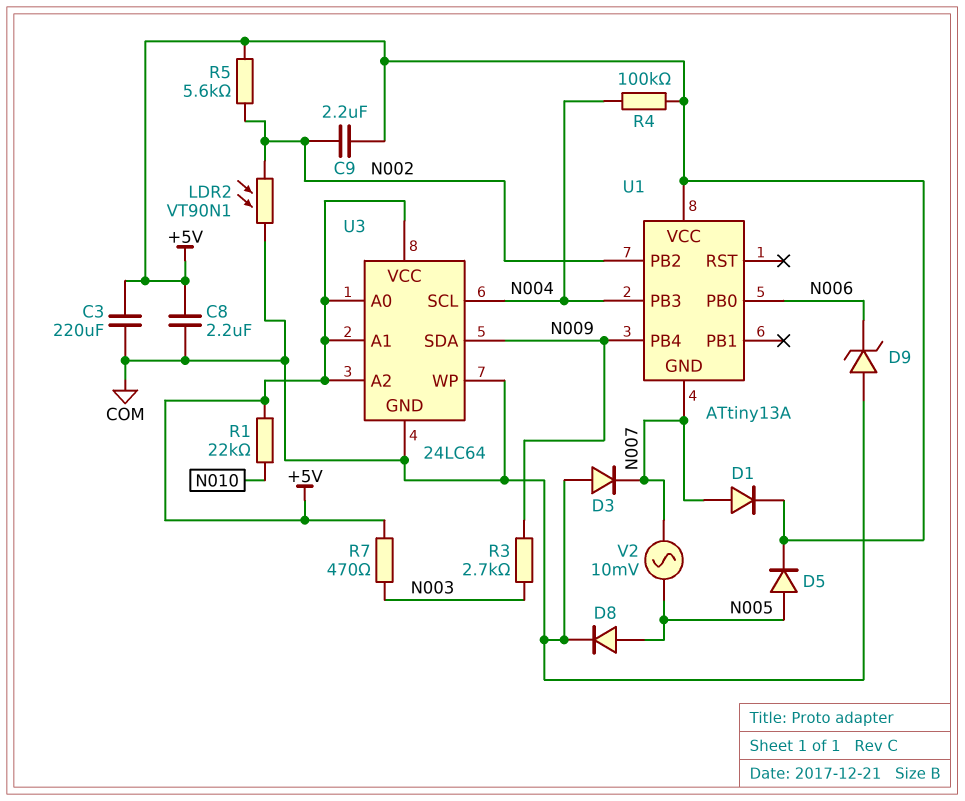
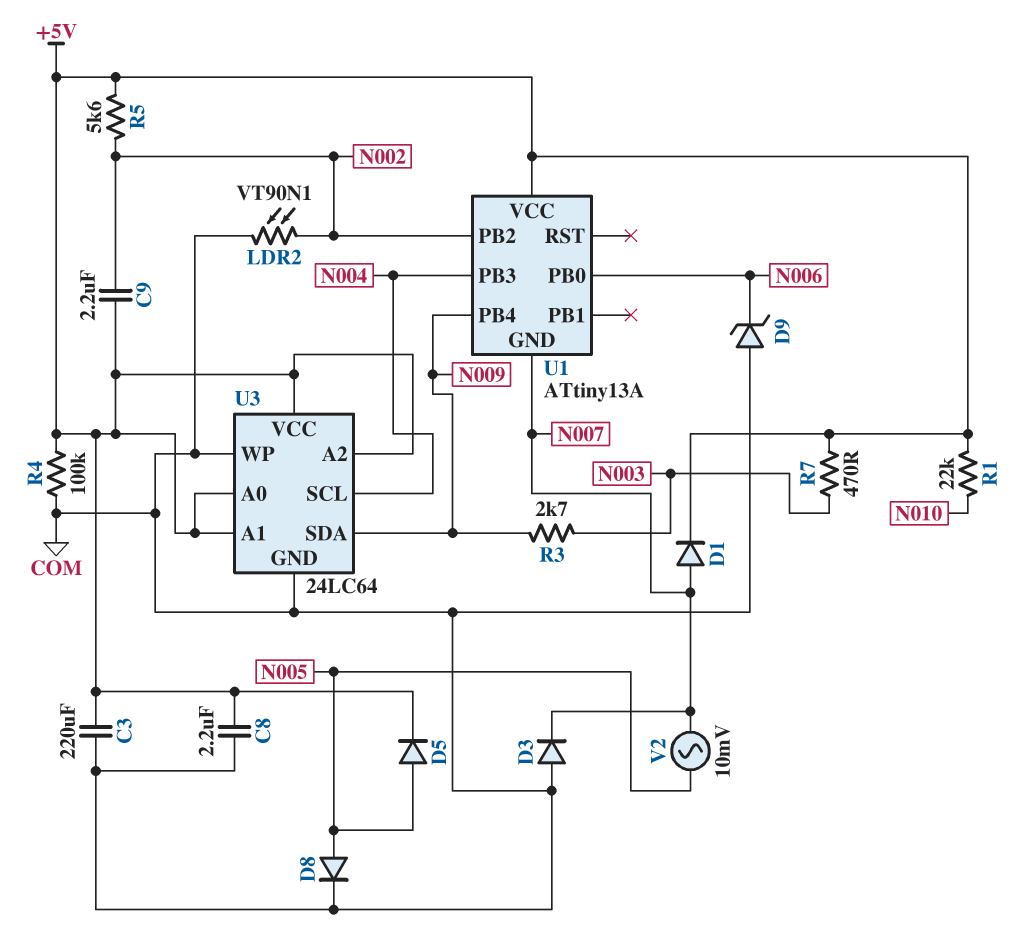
R4: 100k (+5V, N004) -> 100k (+5V, COM)

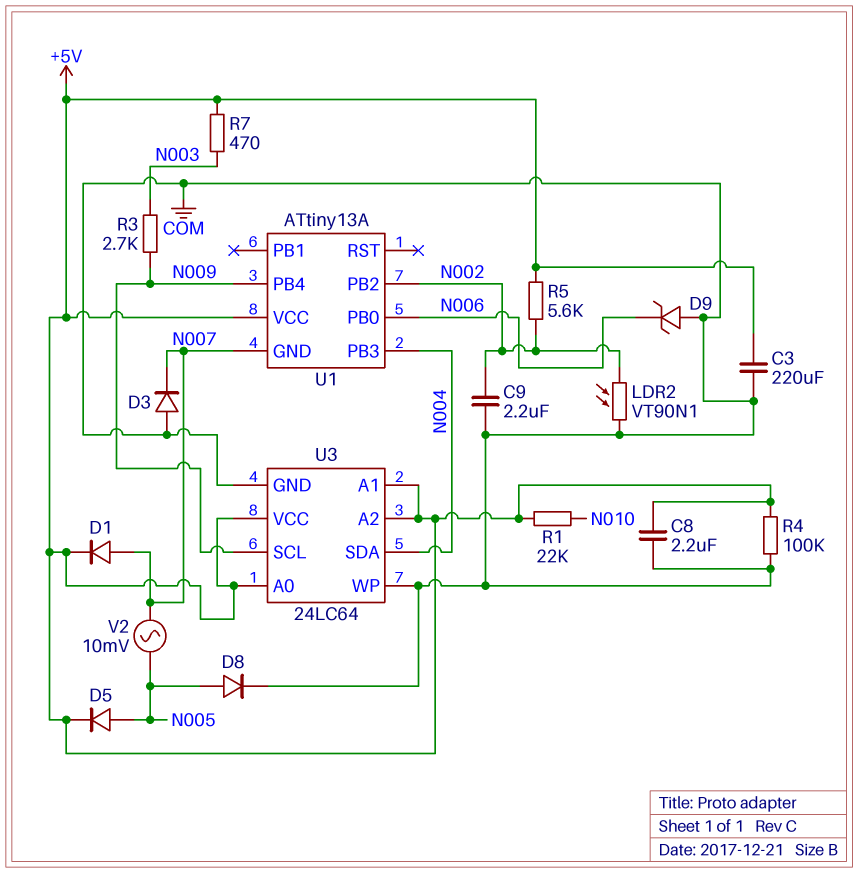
C9: 2.2uF (+5V, N002) -> 2.2uF (COM, N002)
U3 pin SCL: N004 -> N009
U3 pin SDA: N009 -> N004

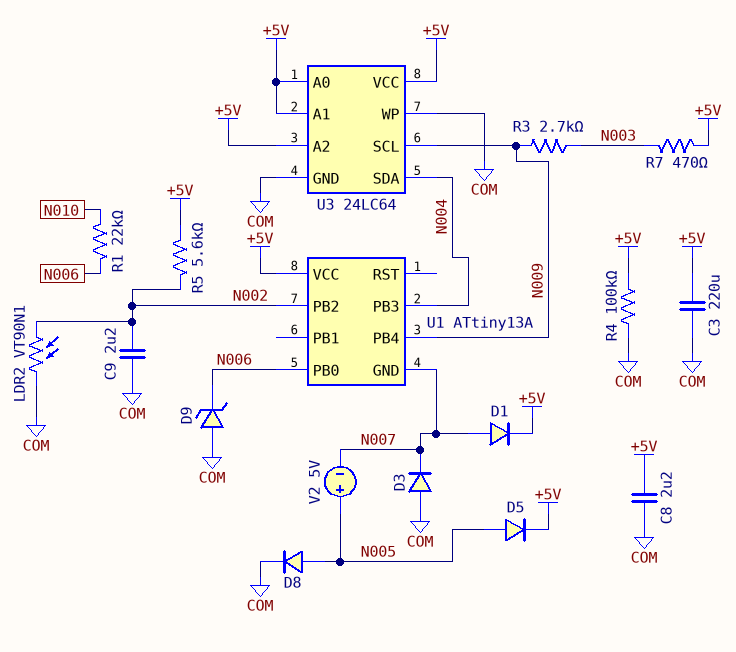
R1: 22k (+5V, N010) -> 22k (N006, N010)
V2: AC 10mV (N005, N007) -> 5V (plus N005, minus N007)

